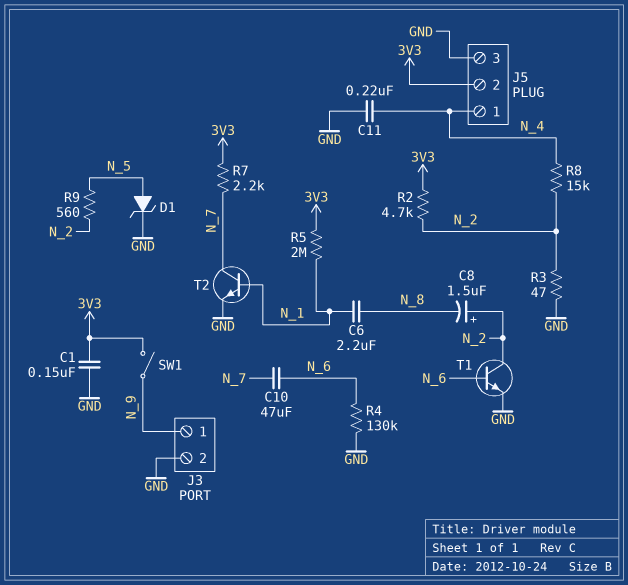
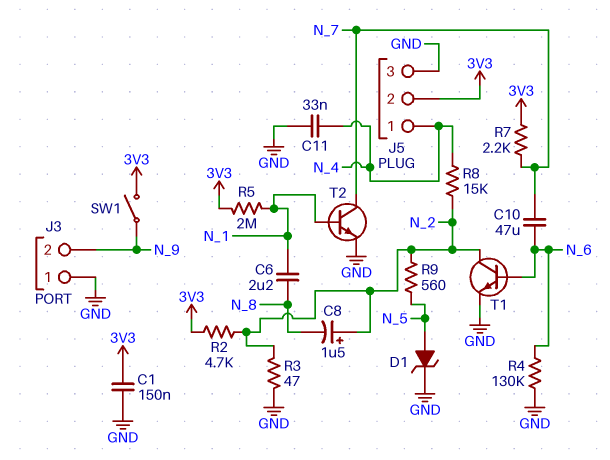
C11: 220nF (GND, N_4) -> 33nF (GND, N_4)
J3 pin 1: N_9 -> GND
J3 pin 2: GND -> N_9

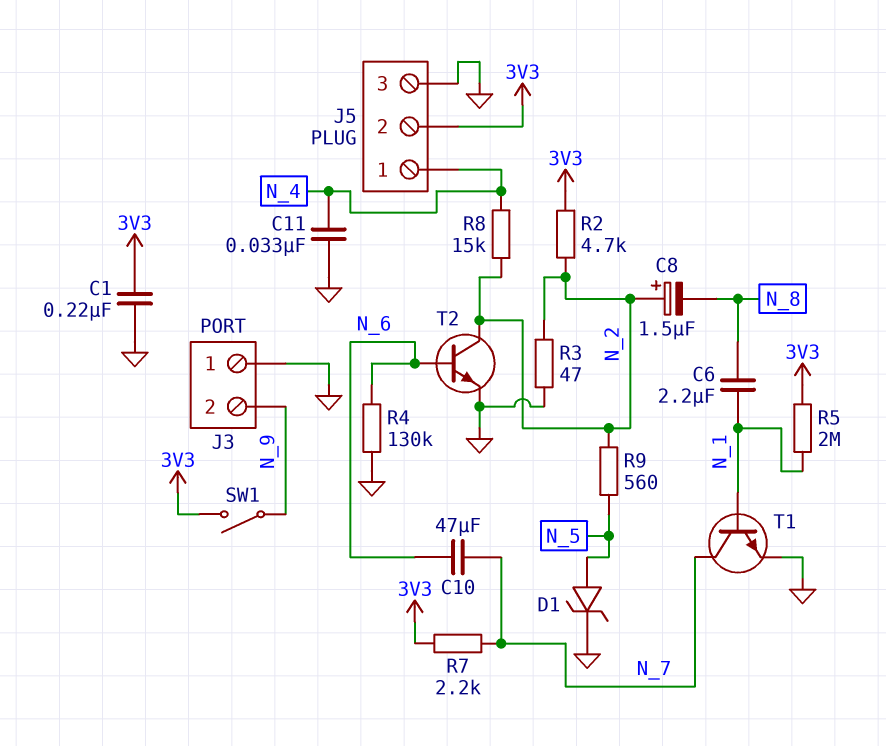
C1: 150nF (3V3, GND) -> 220nF (3V3, GND)
T1: NPN (B N_6, C N_2, E GND) -> NPN (B N_1, C N_7, E GND)
T2: NPN (B N_1, C N_7, E GND) -> NPN (B N_6, C N_2, E GND)

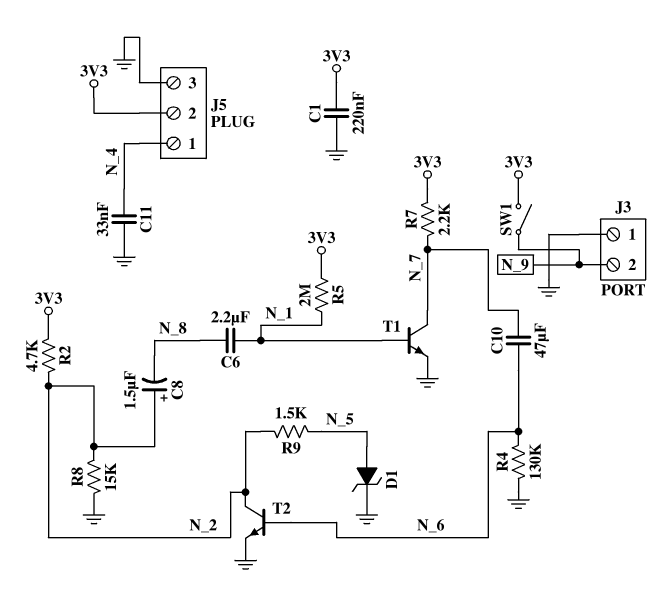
R3: 47 (GND, N_2) -> none
R8: 15k (N_2, N_4) -> 15k (GND, N_2)
R9: 560 (N_2, N_5) -> 1.5k (N_2, N_5)

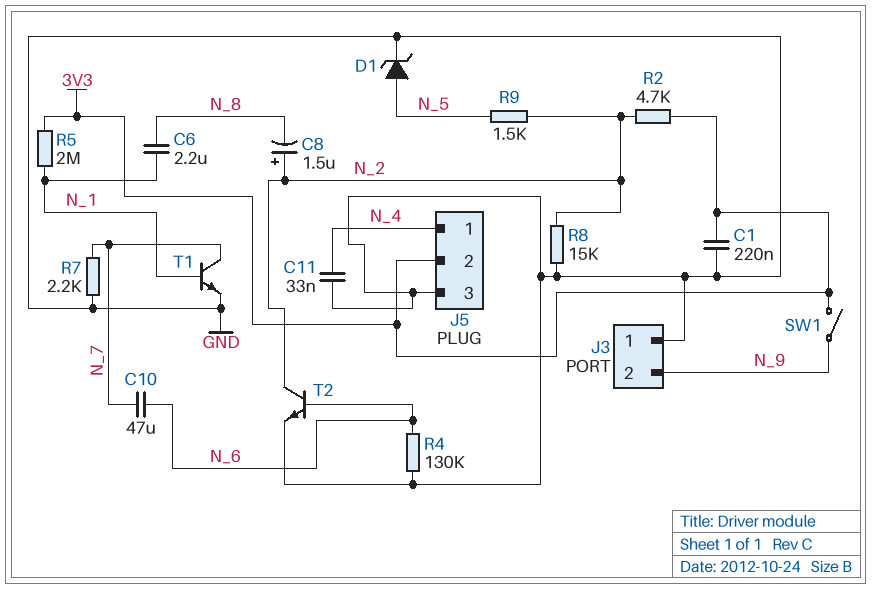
R7: 2.2k (3V3, N_7) -> 2.2k (GND, N_7)

